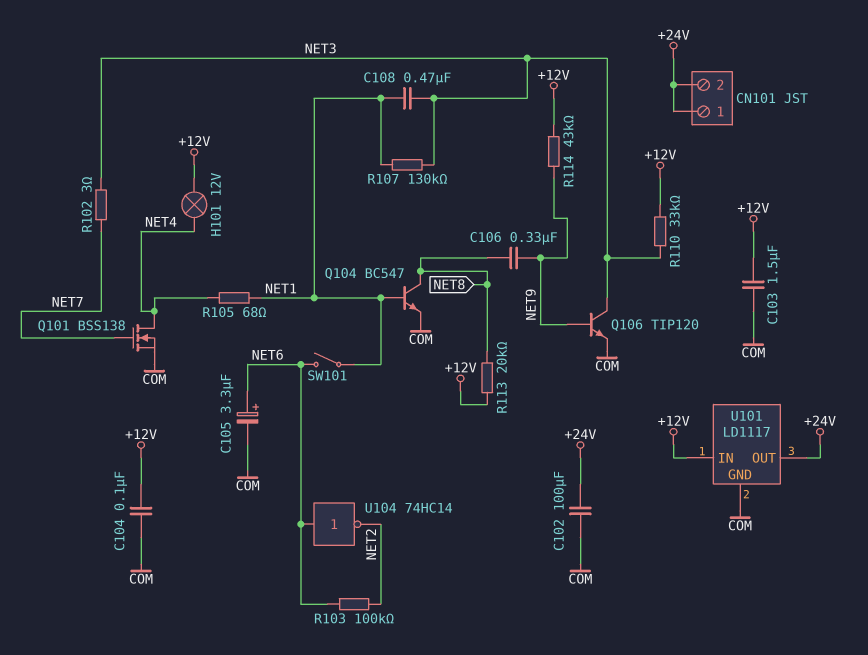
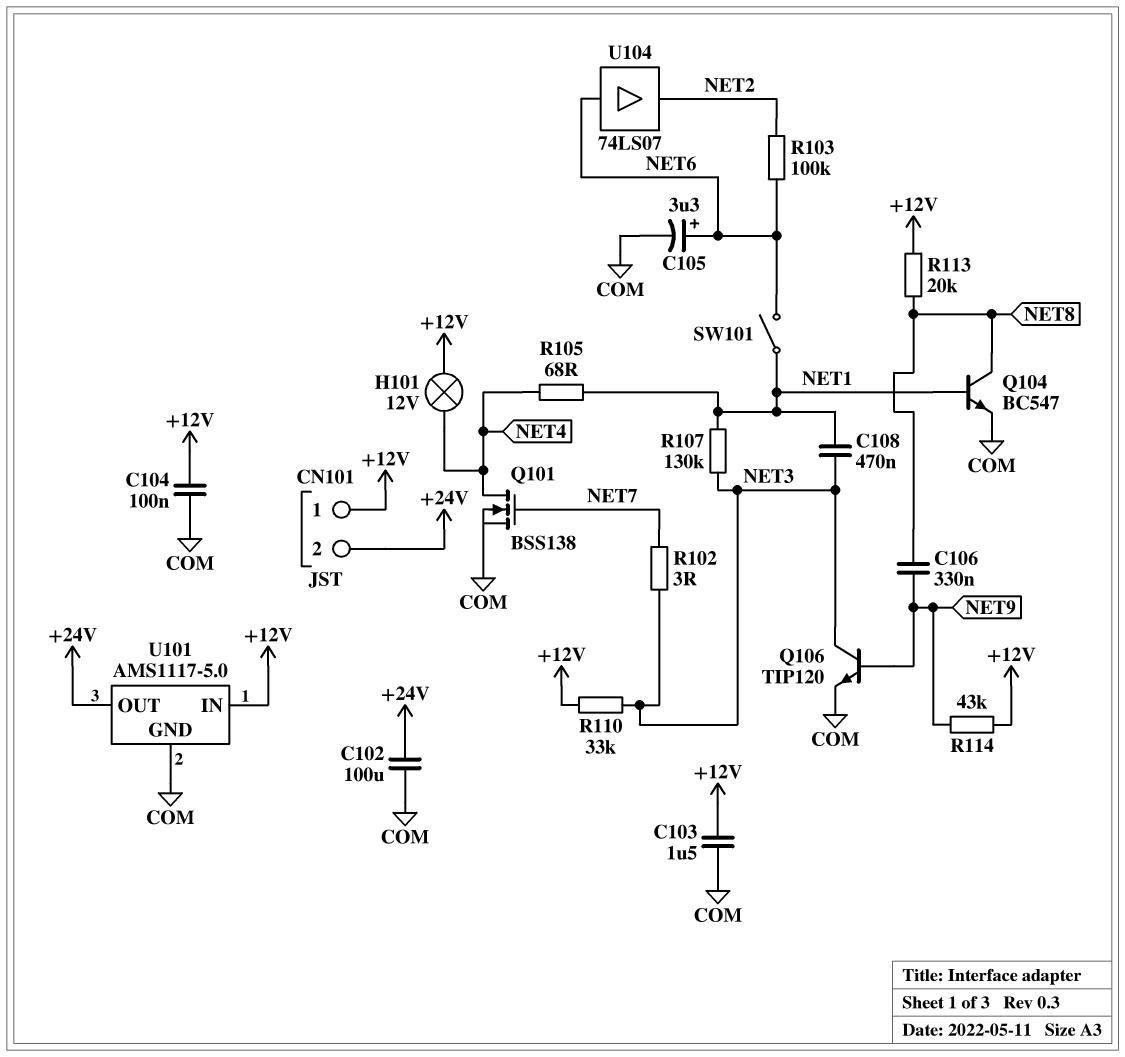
CN101 pin 1: +24V -> +12V
U101: LD1117 -> AMS1117-5.0
U104: NOT 74HC14 (in NET6, out NET2) -> buffer 74LS07 (in NET6, out NET2)

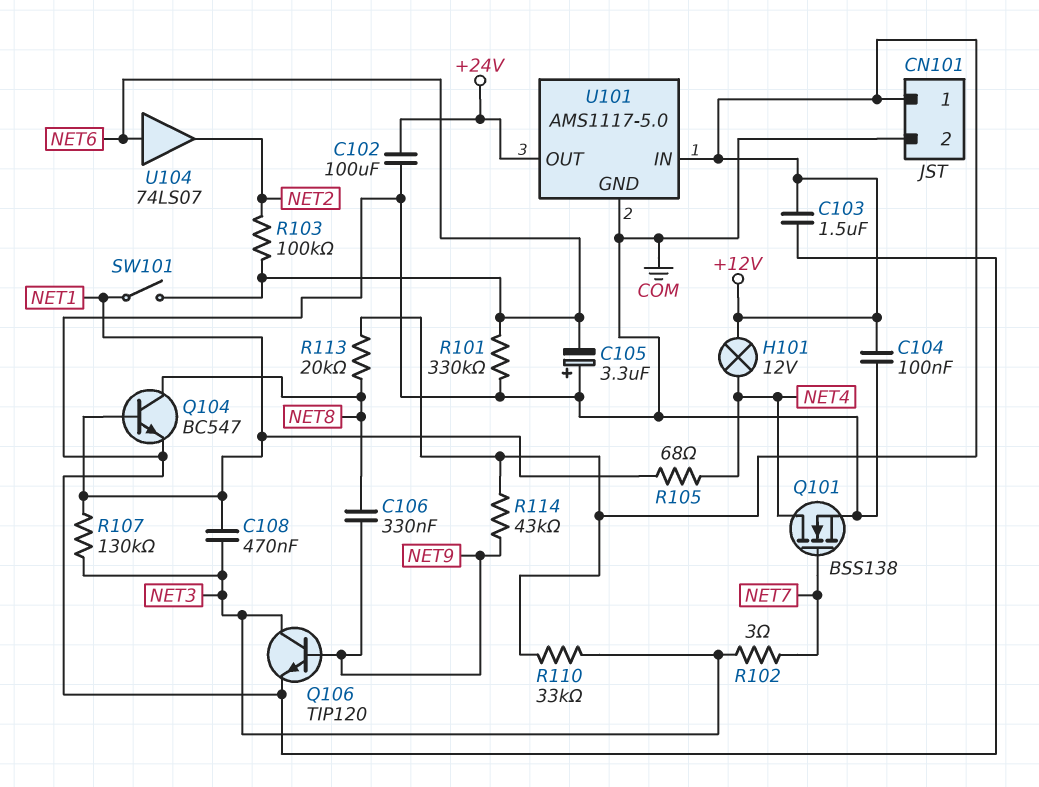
C105: 3.3uF (plus NET6, minus COM) -> 3.3uF (plus COM, minus NET6)
CN101 pin 2: +24V -> COM
R101: none -> 330k (COM, NET6)

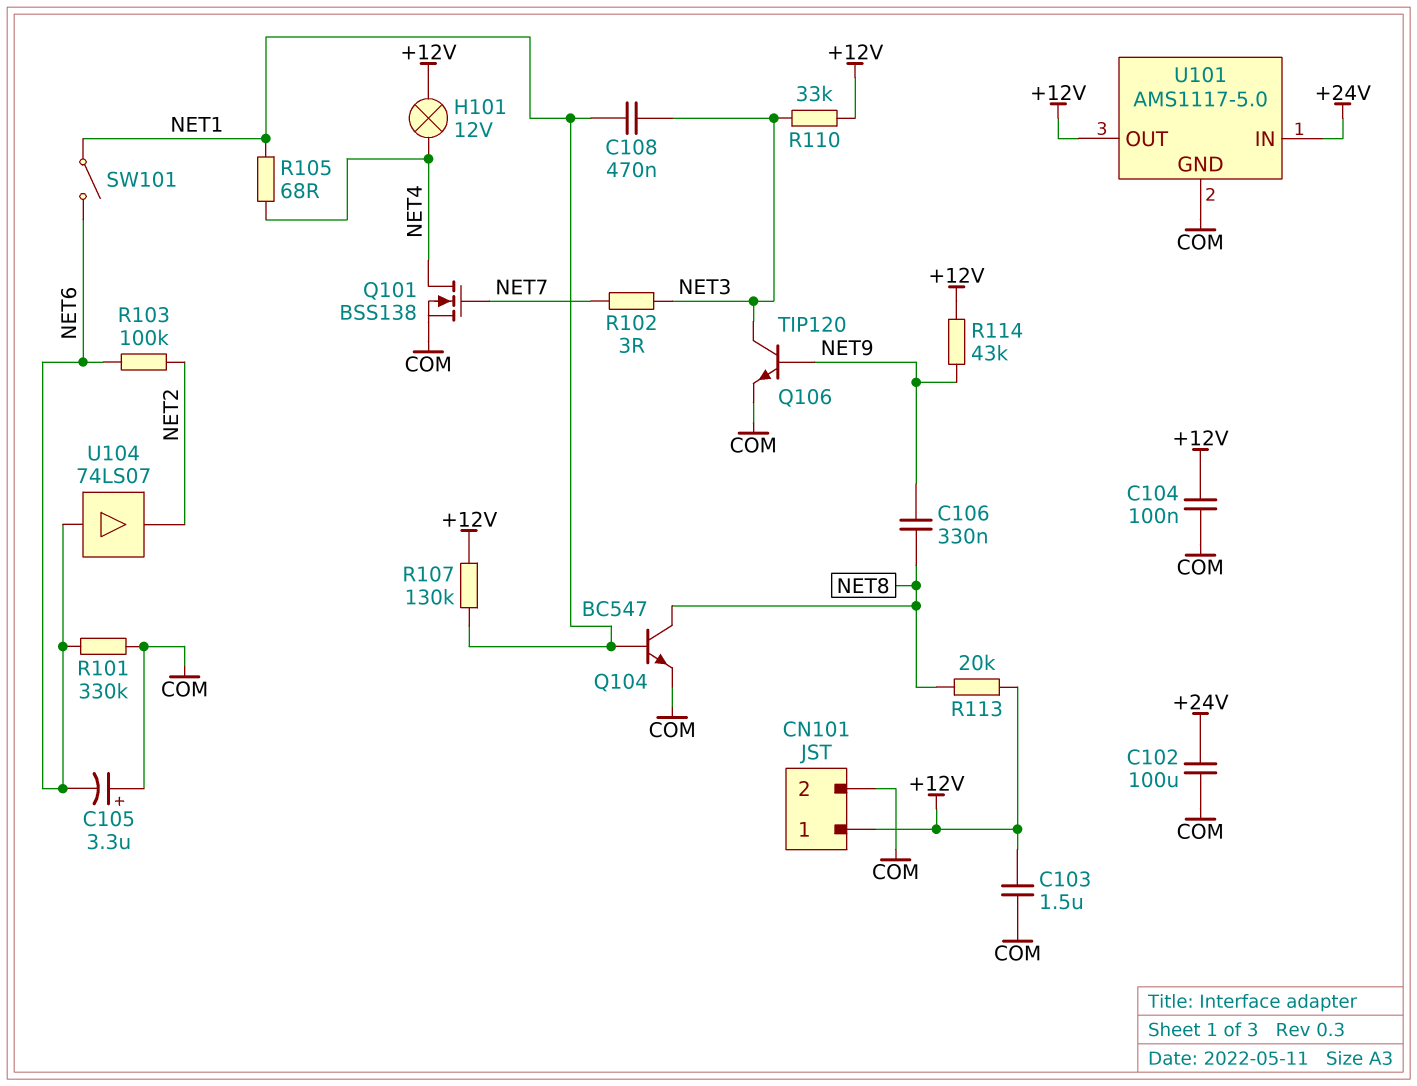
R107: 130k (NET1, NET3) -> 130k (+12V, NET1)
U101 pin IN: +12V -> +24V
U101 pin OUT: +24V -> +12V

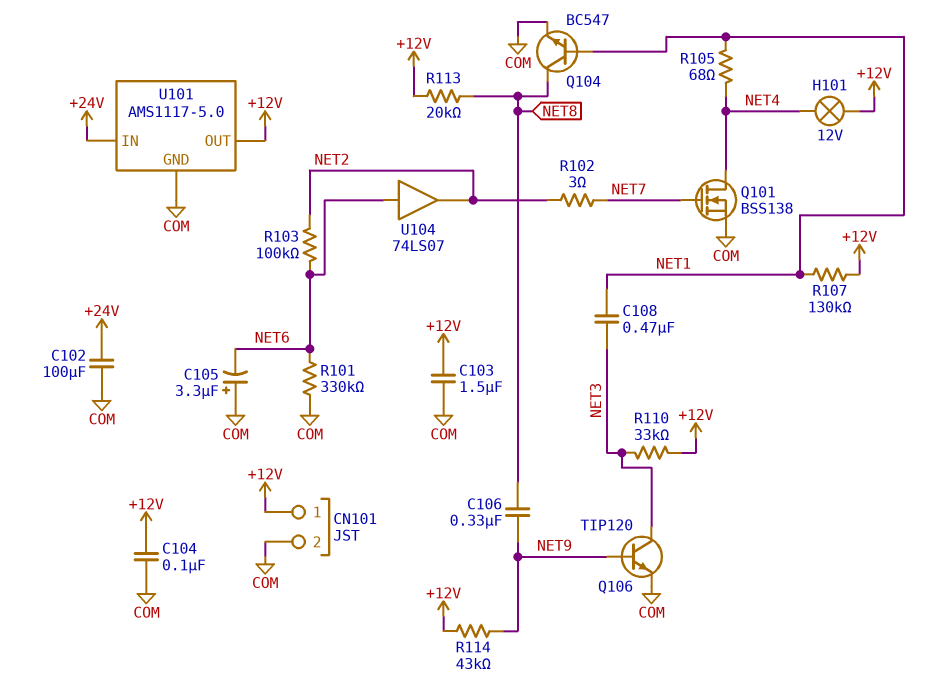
R102: 3 (NET3, NET7) -> 3 (NET2, NET7)
SW101: switch (NET1, NET6) -> none

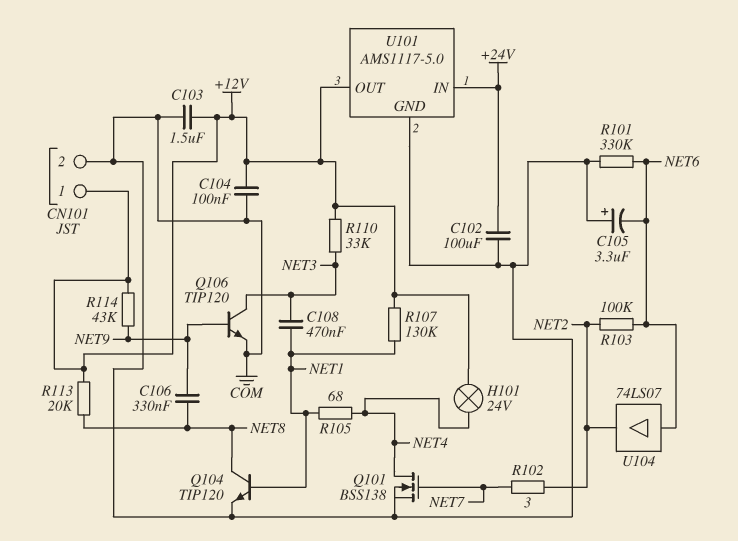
H101: lamp 12V (+12V, NET4) -> lamp 24V (+12V, NET4)
Q104: NPN BC547 (B NET1, C NET8, E COM) -> NPN TIP120 (B NET1, C NET8, E COM)

